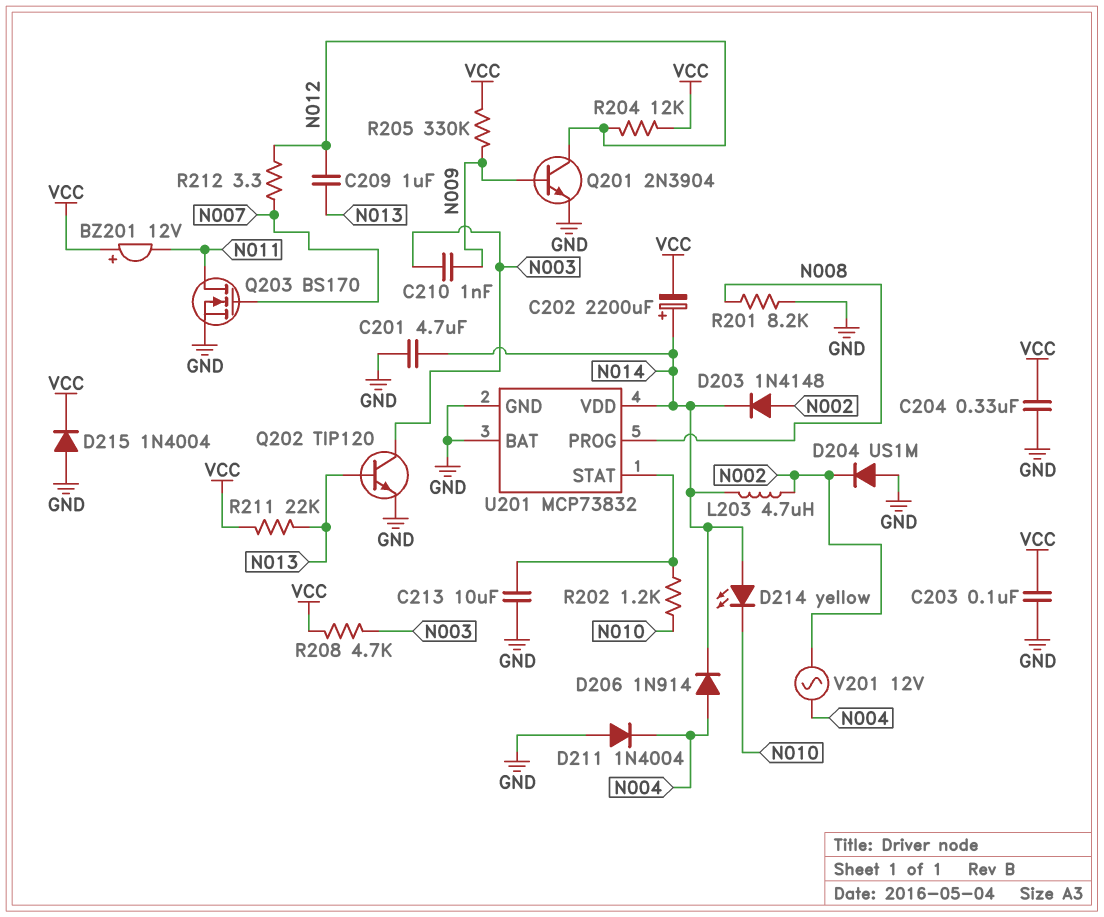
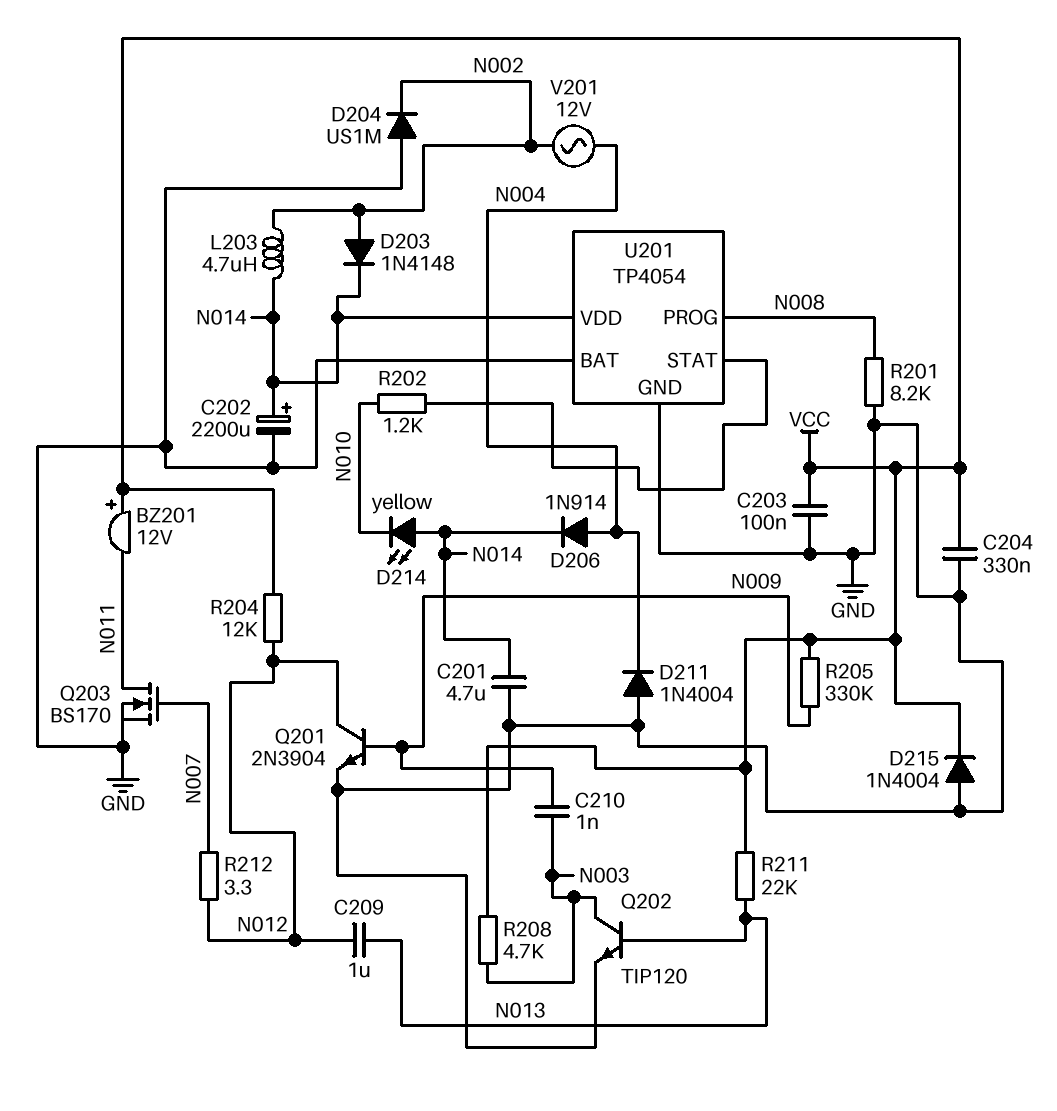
C202: 2200uF (plus N014, minus VCC) -> 2200uF (plus N014, minus GND)
C213: 10uF (GND, U201/STAT) -> none
U201: MCP73832 -> TP4054

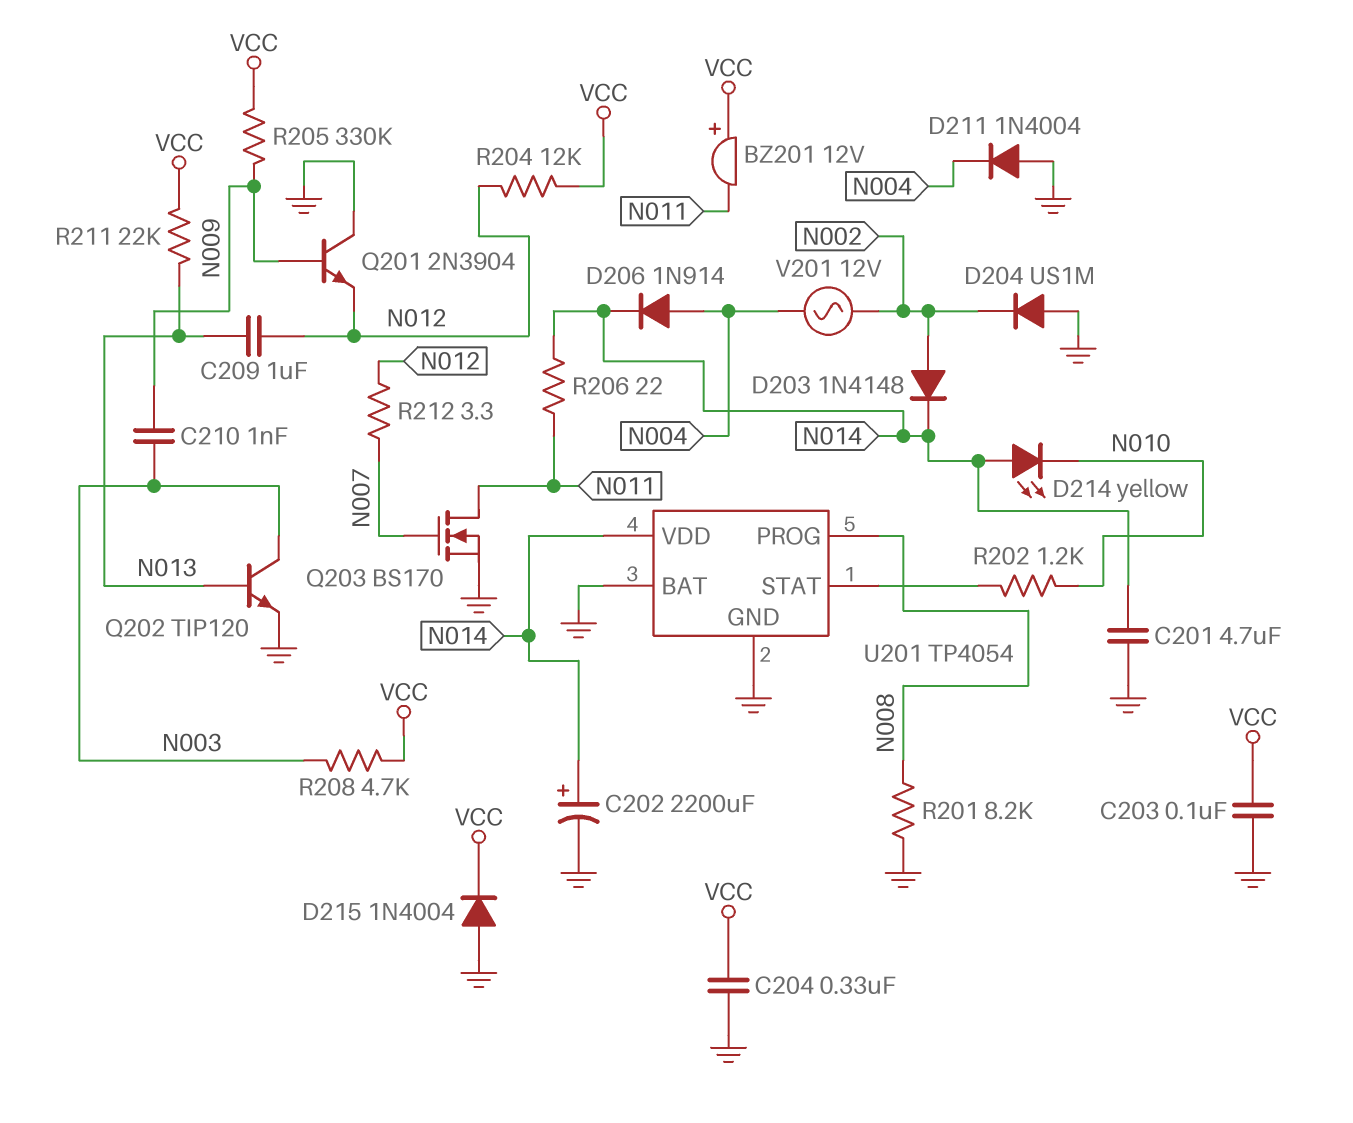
L203: 4.7uH (N002, N014) -> none
Q201: NPN 2N3904 (B N009, C N012, E GND) -> NPN 2N3904 (B N009, C GND, E N012)
R206: none -> 22 (N011, N014)

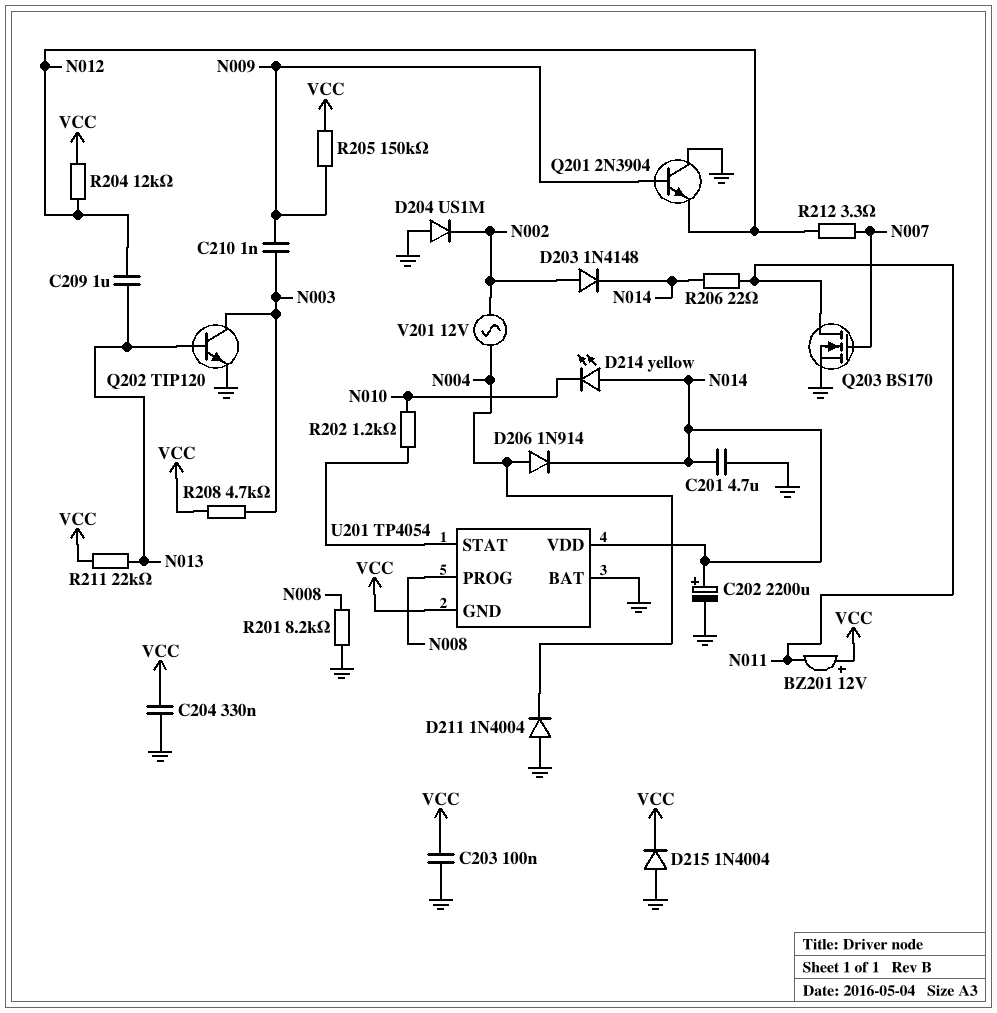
R205: 330k (N009, VCC) -> 150k (N009, VCC)
U201 pin GND: GND -> VCC

